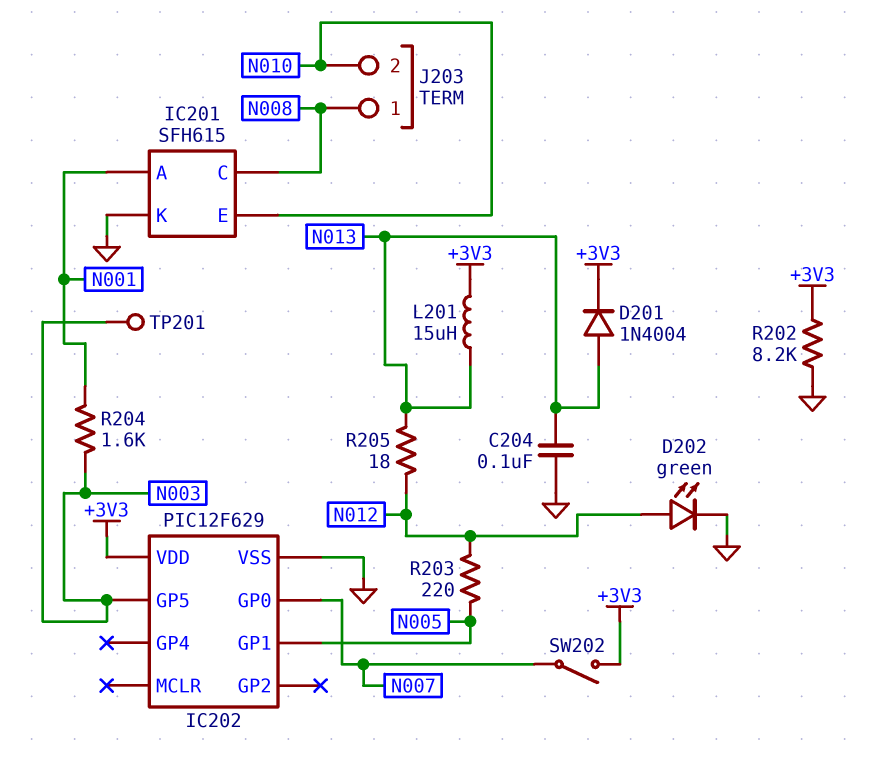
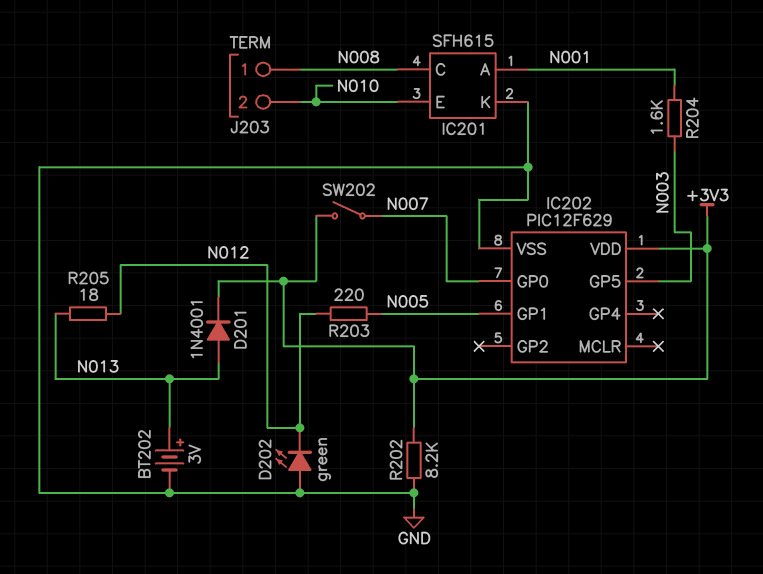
BT202: none -> 3V (plus N013, minus GND)
C204: 100nF (GND, N013) -> none
D201: diode 1N4004 (A N013, K +3V3) -> diode 1N4001 (A N013, K +3V3)
D202: LED green (A N012, K GND) -> LED green (A GND, K N012)
L201: 15uH (+3V3, N013) -> none
TP201: test point (N003) -> none

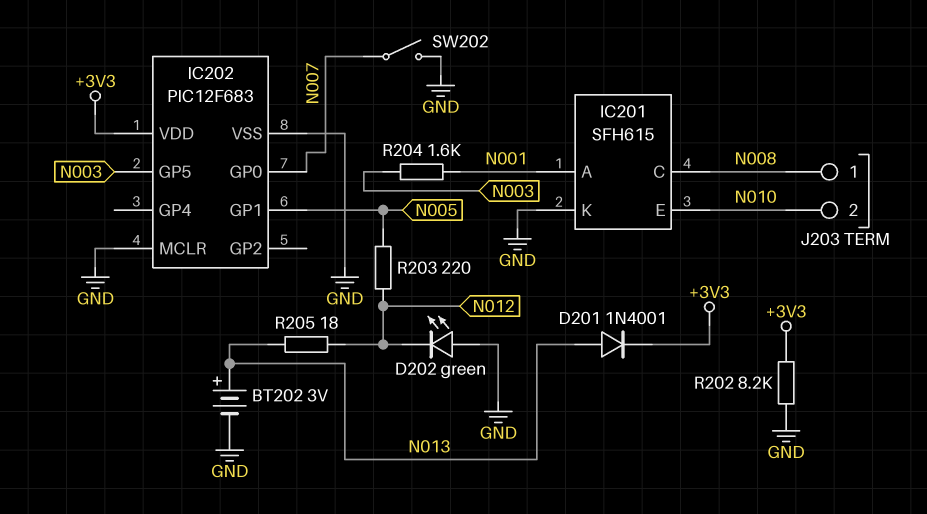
IC202: PIC12F629 -> PIC12F683
IC202 pin MCLR: none -> GND
SW202: switch (+3V3, N007) -> switch (GND, N007)

